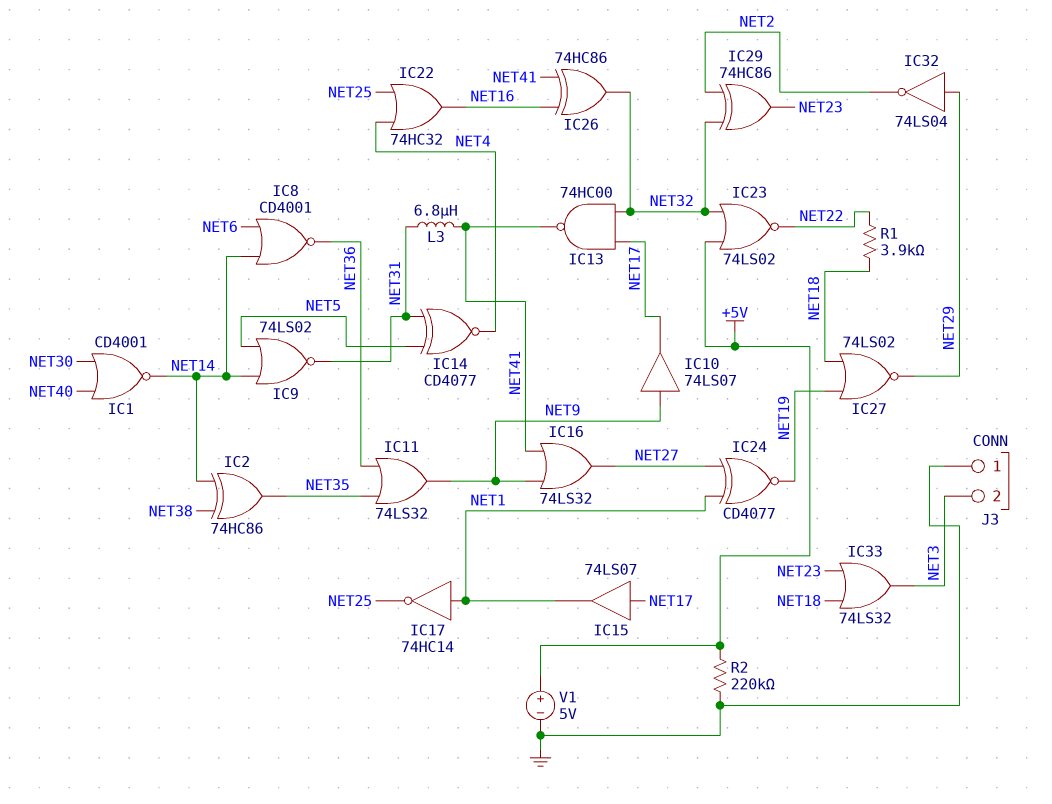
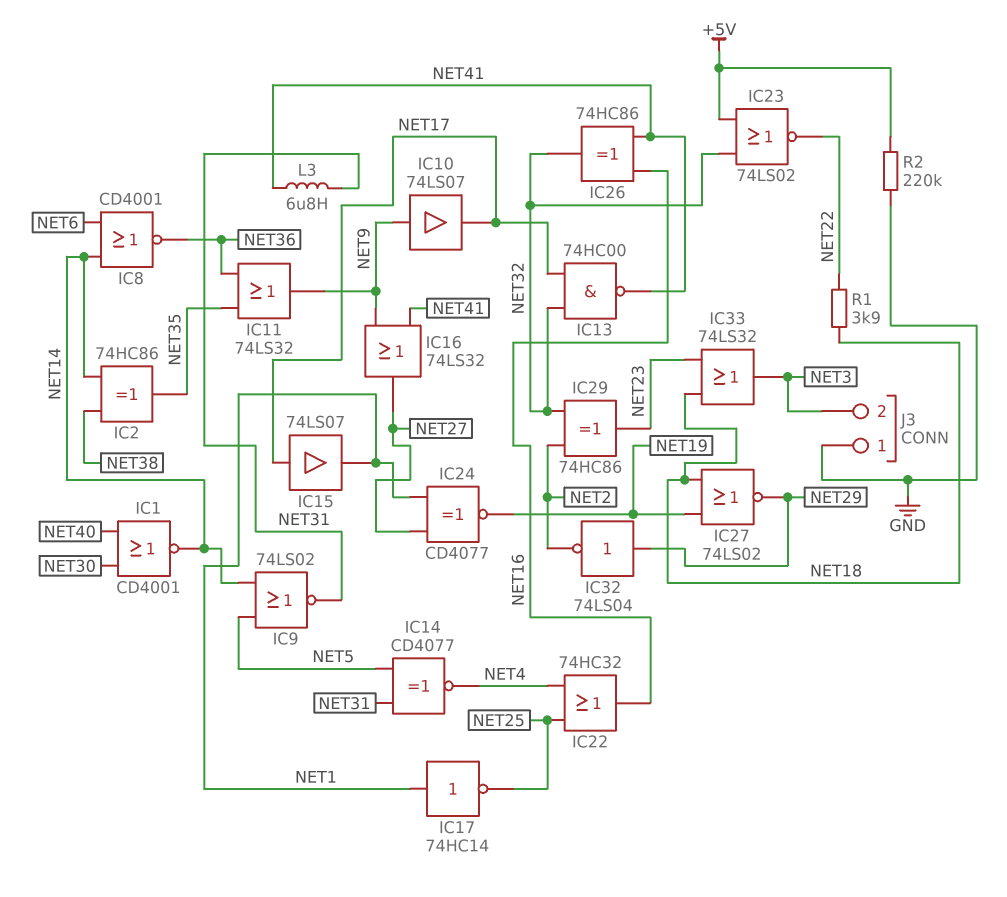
V1: 5V (plus +5V, minus GND) -> none

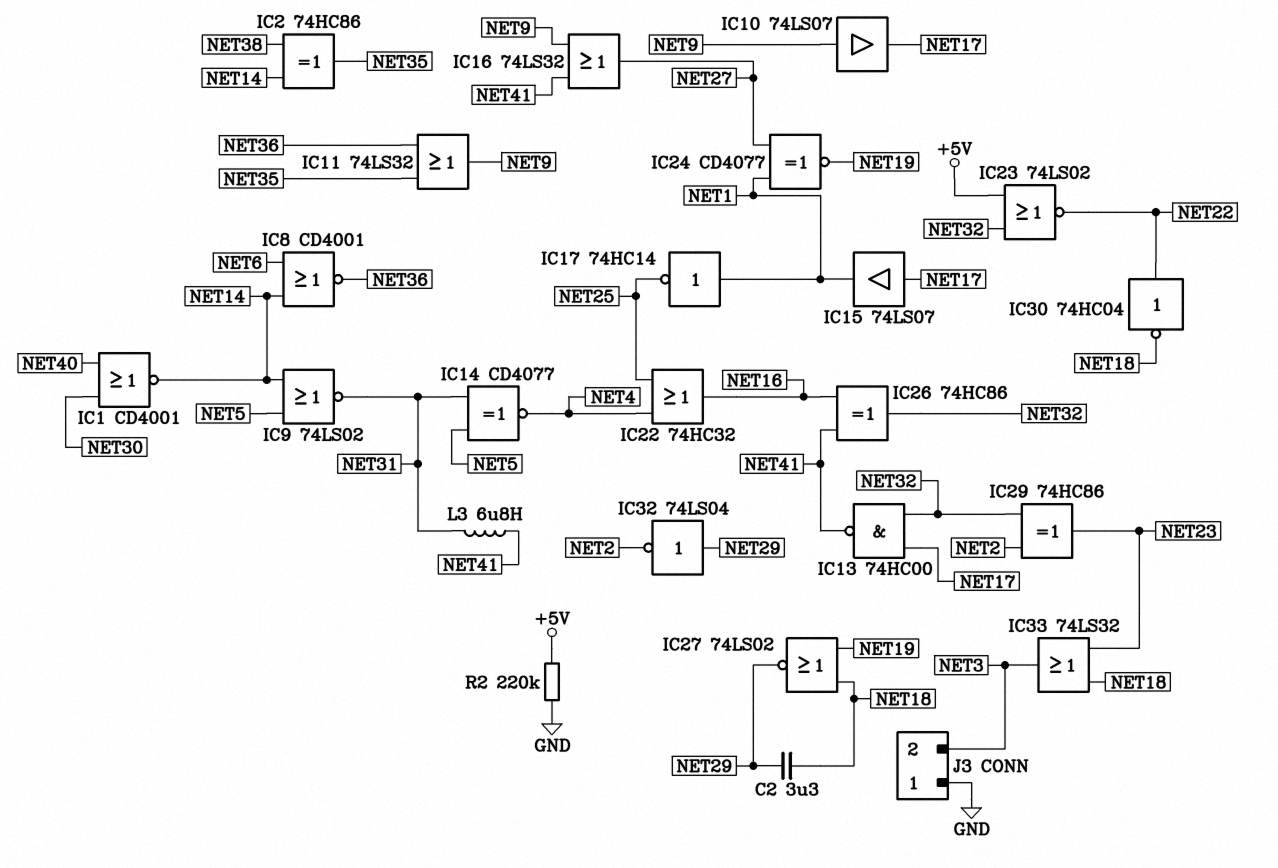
C2: none -> 3.3uF (NET18, NET29)
IC30: none -> NOT 74HC04 (in NET22, out NET18)
R1: 3.9k (NET18, NET22) -> none

